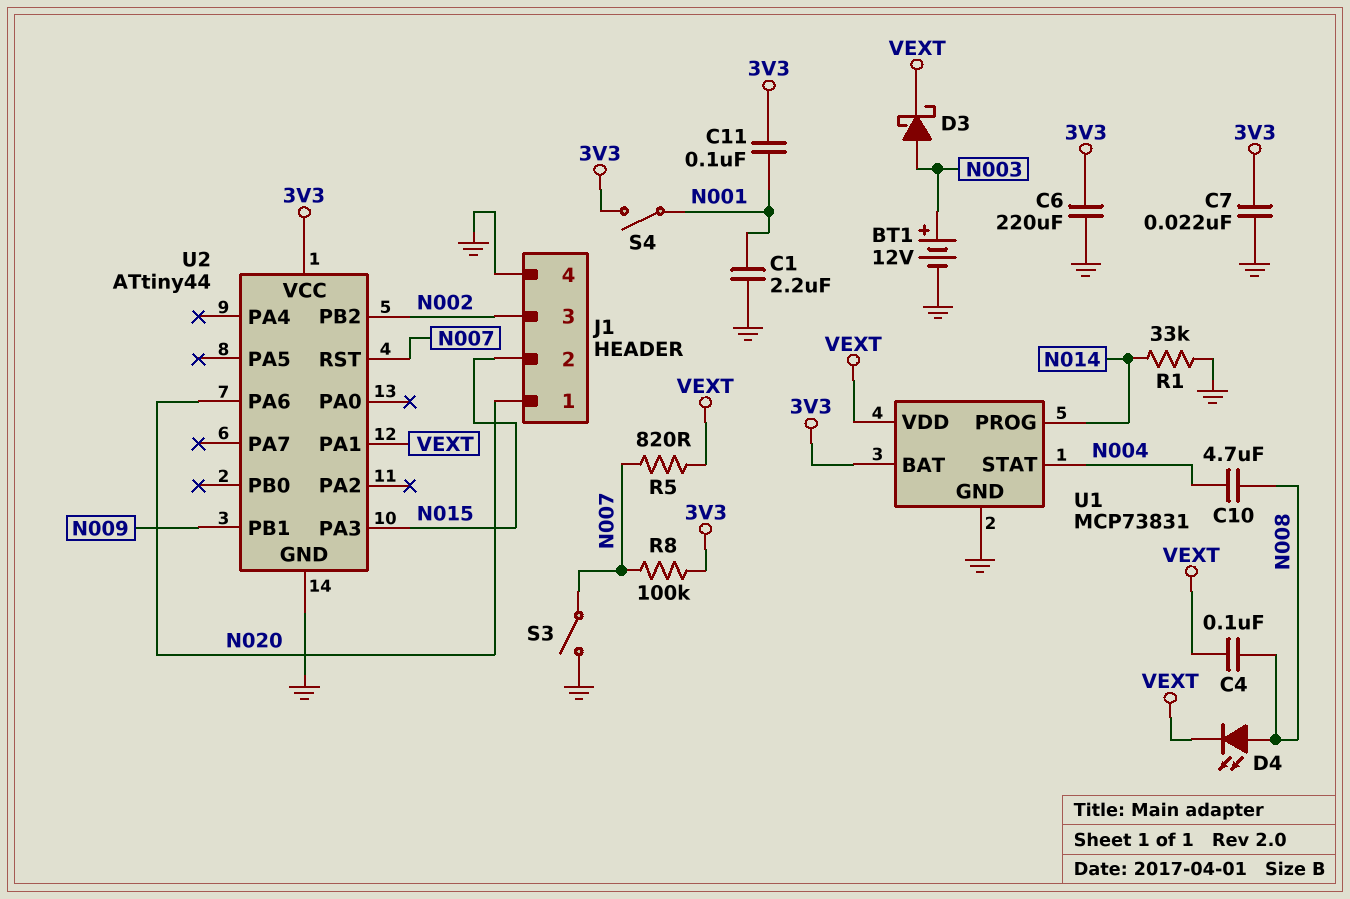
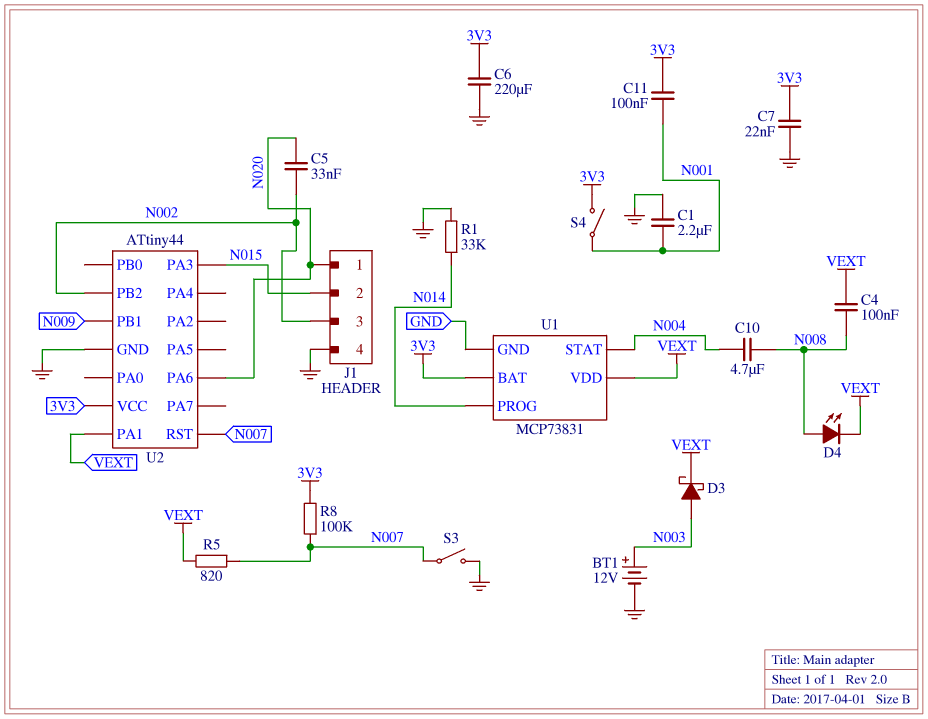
C5: none -> 33nF (N002, N020)

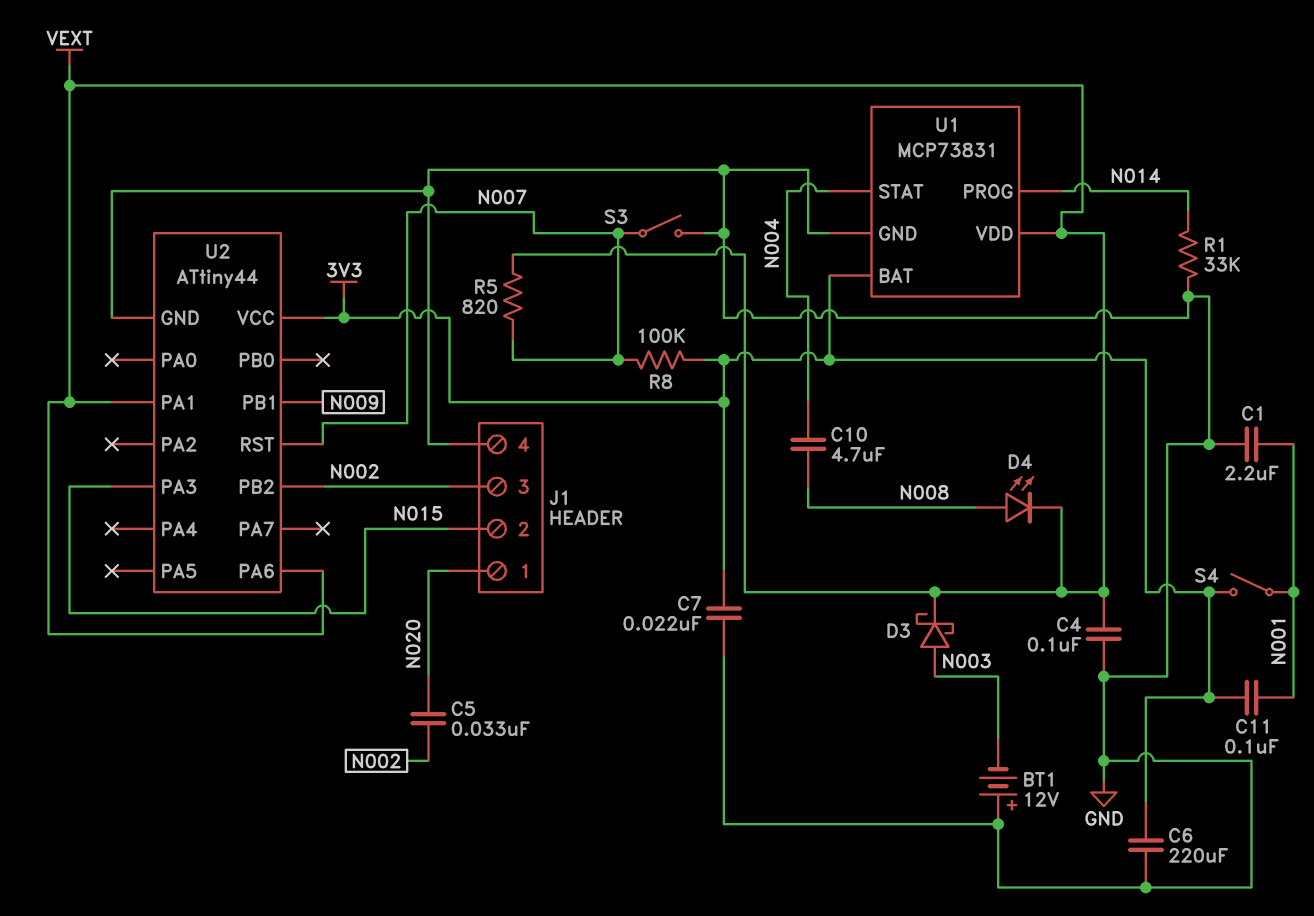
BT1: 12V (plus N003, minus GND) -> 12V (plus GND, minus N003)
C4: 100nF (N008, VEXT) -> 100nF (GND, VEXT)
U2 pin PA6: N020 -> VEXT

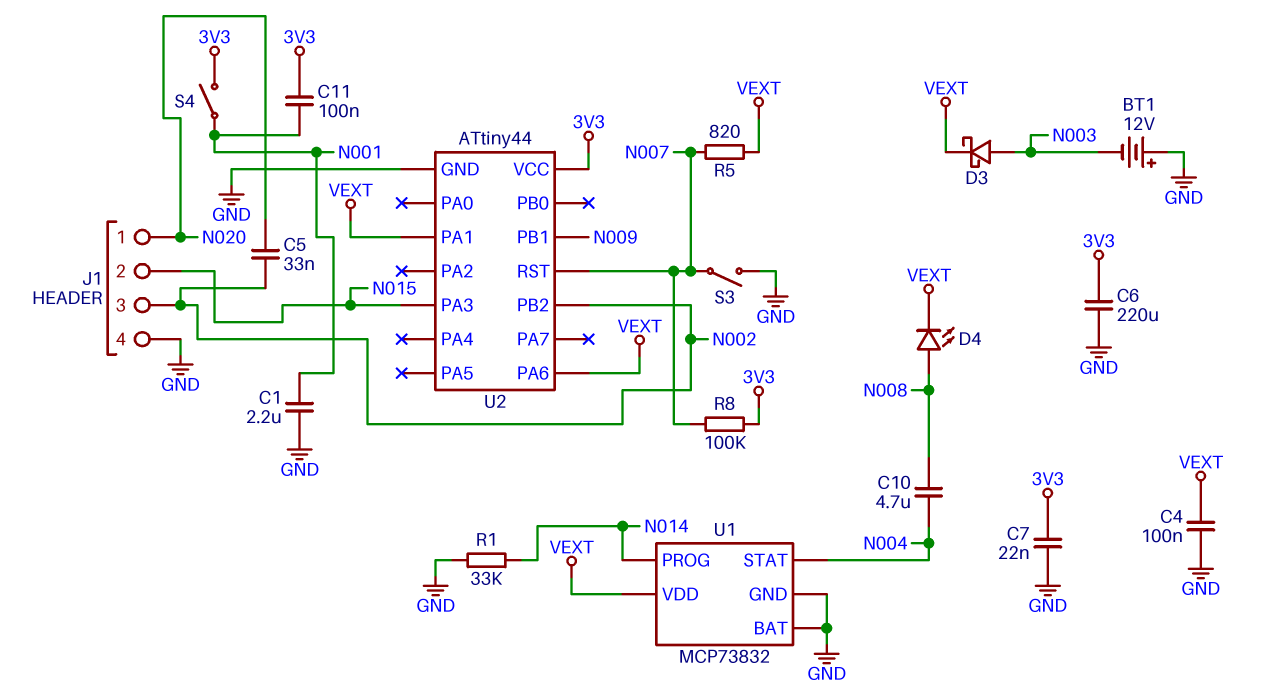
U1: MCP73831 -> MCP73832
U1 pin BAT: 3V3 -> GND

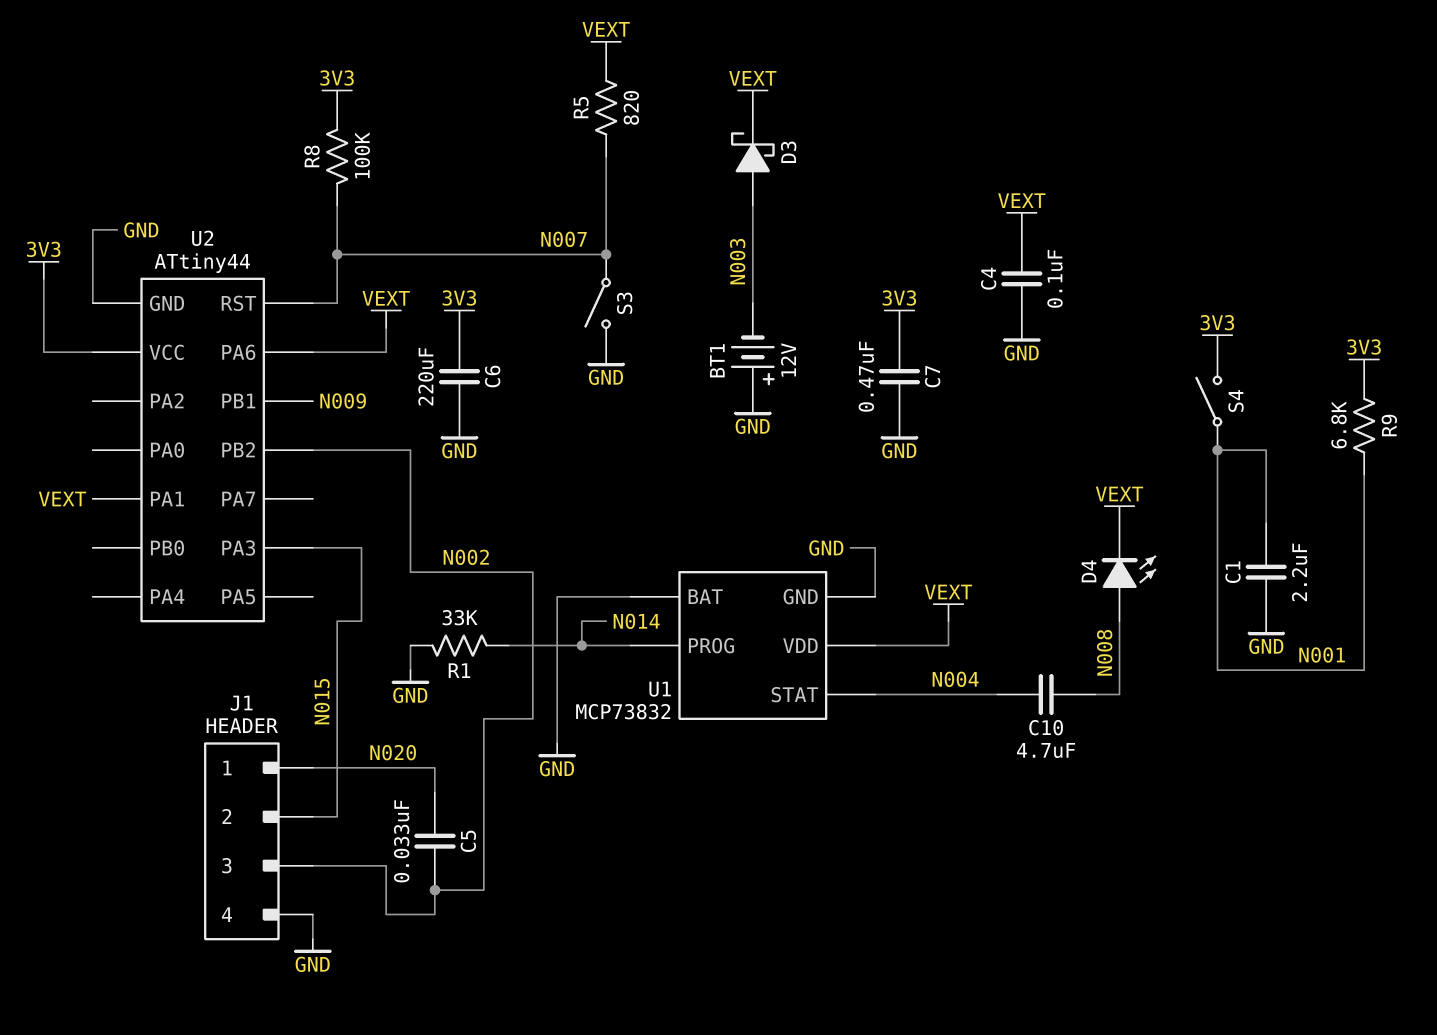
C7: 22nF (3V3, GND) -> 470nF (3V3, GND)
C11: 100nF (3V3, N001) -> none
R9: none -> 6.8k (3V3, N001)

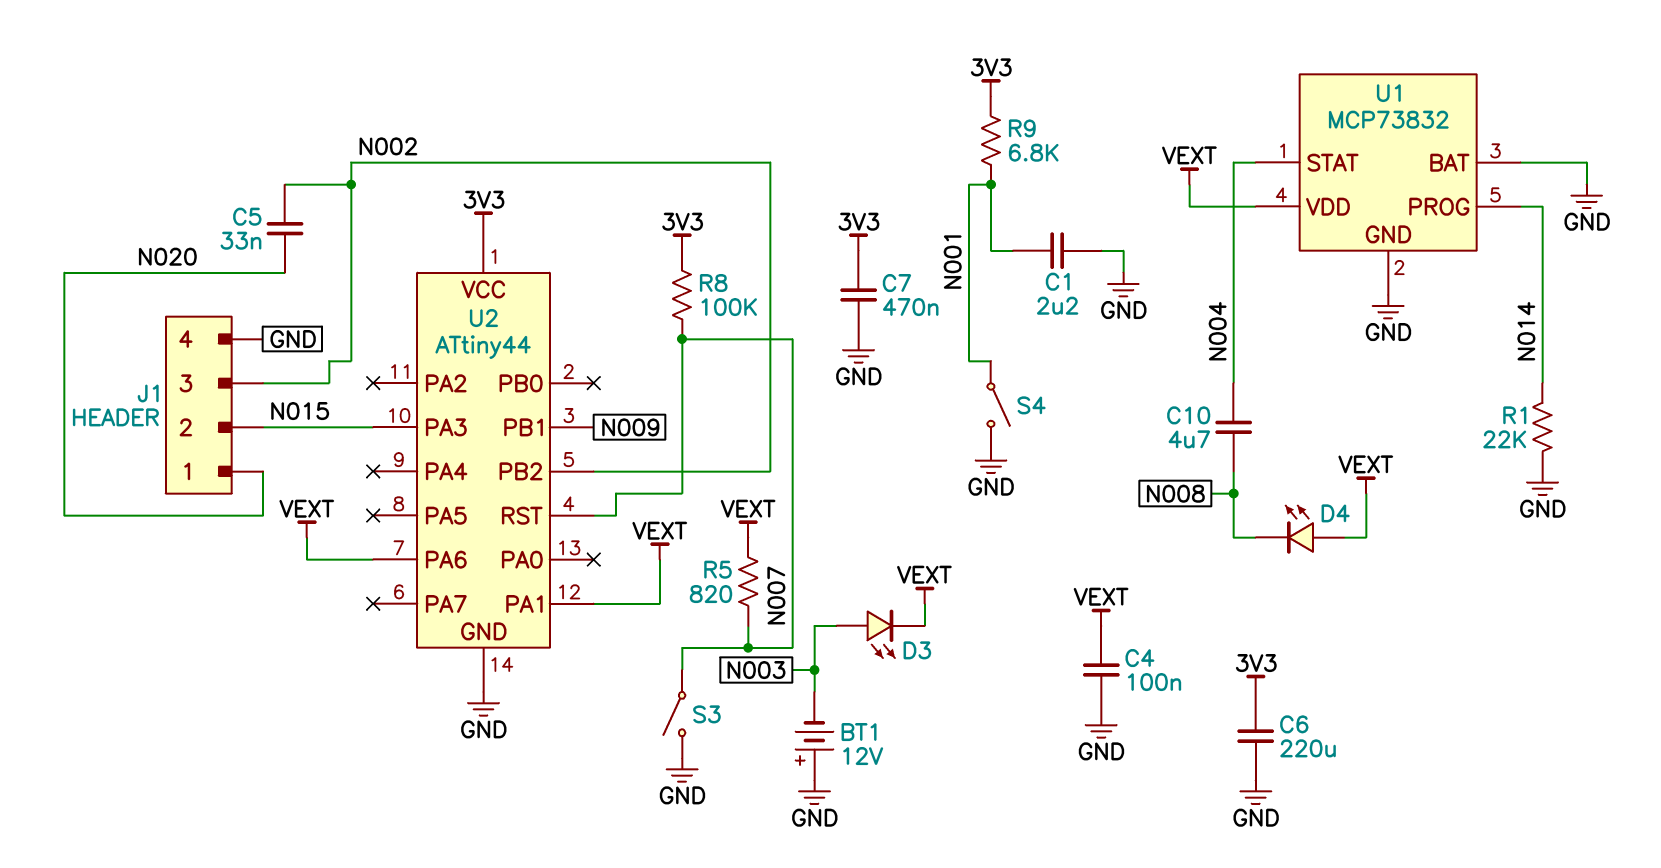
D3: schottky (A N003, K VEXT) -> LED (A N003, K VEXT)
D4: LED (A N008, K VEXT) -> LED (A VEXT, K N008)
R1: 33k (GND, N014) -> 22k (GND, N014)
S4: switch (3V3, N001) -> switch (GND, N001)

